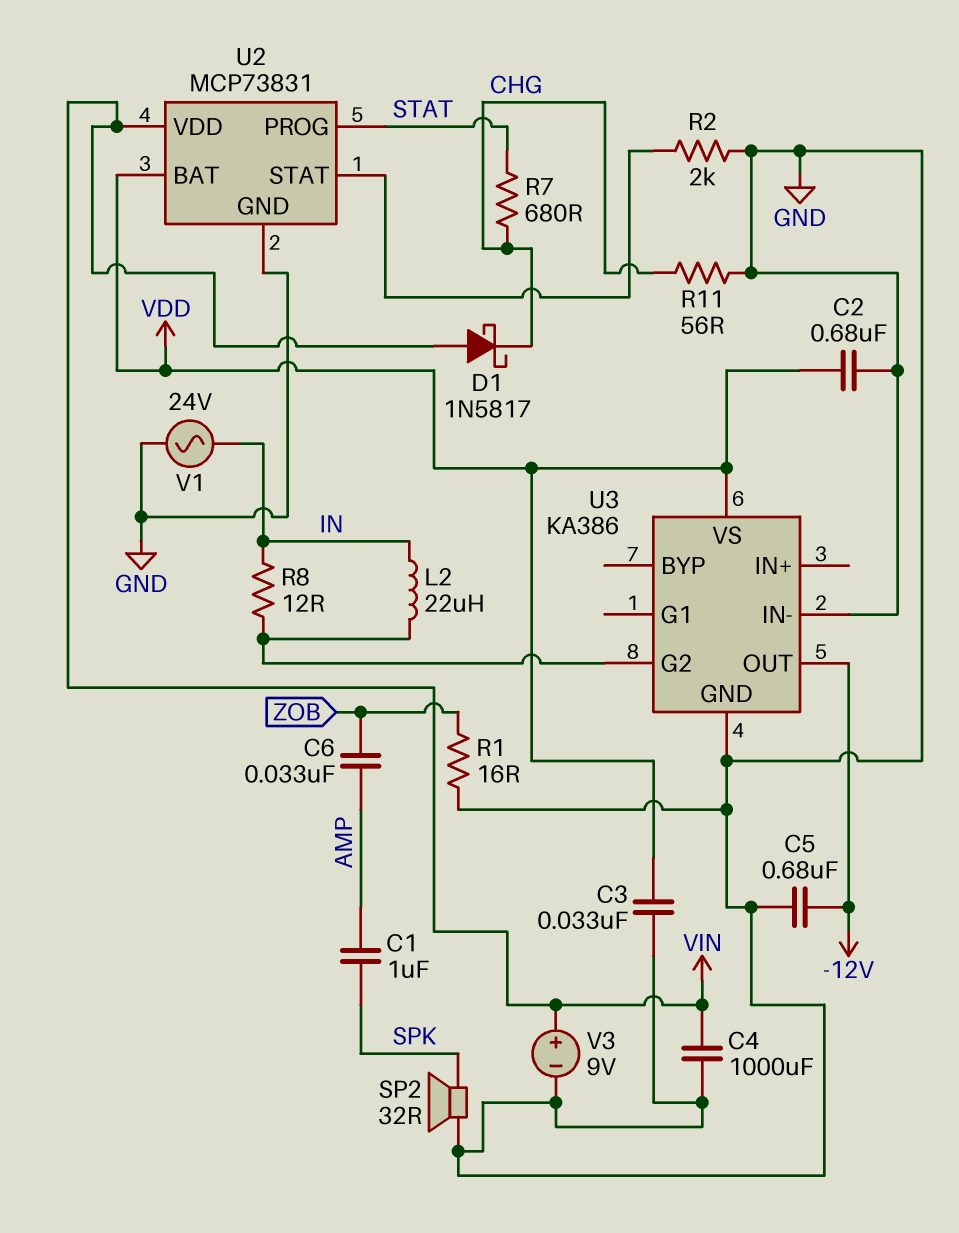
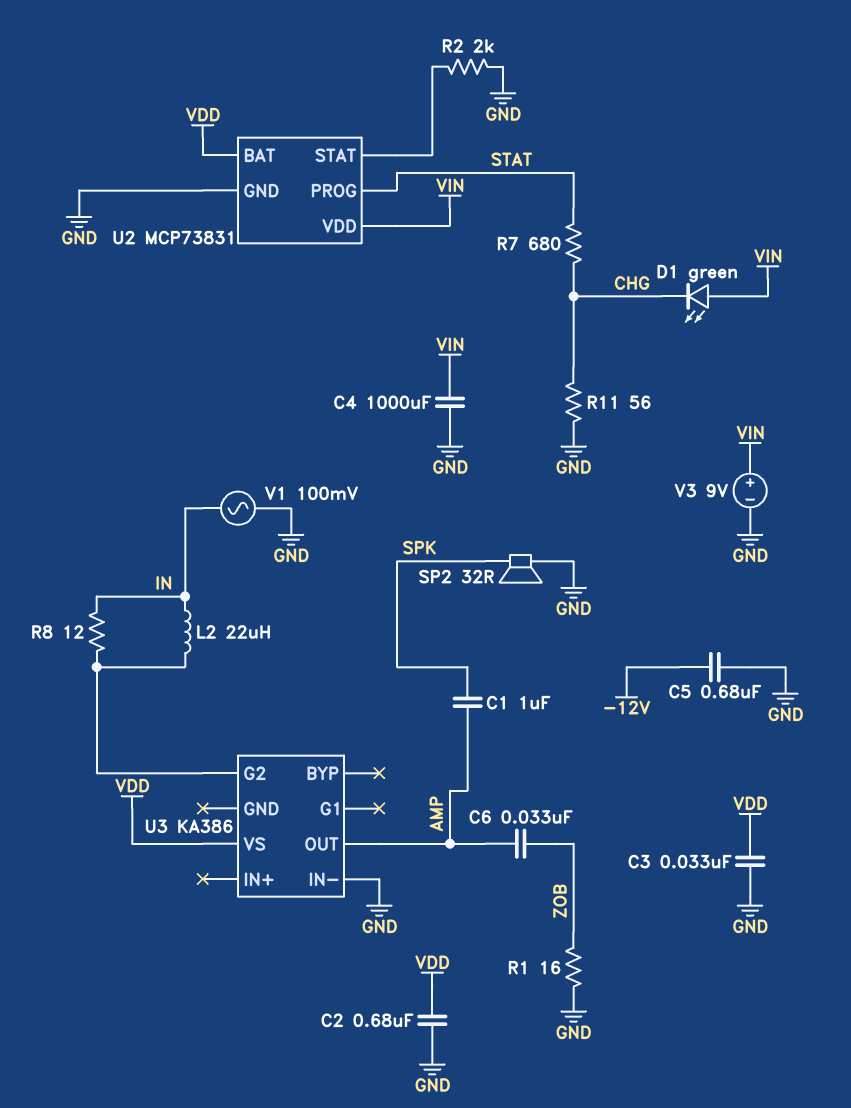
D1: schottky 1N5817 (A VIN, K CHG) -> LED green (A VIN, K CHG)
U3 pin GND: GND -> none
U3 pin OUT: -12V -> AMP
V1: AC 24V (GND, IN) -> AC 100mV (GND, IN)

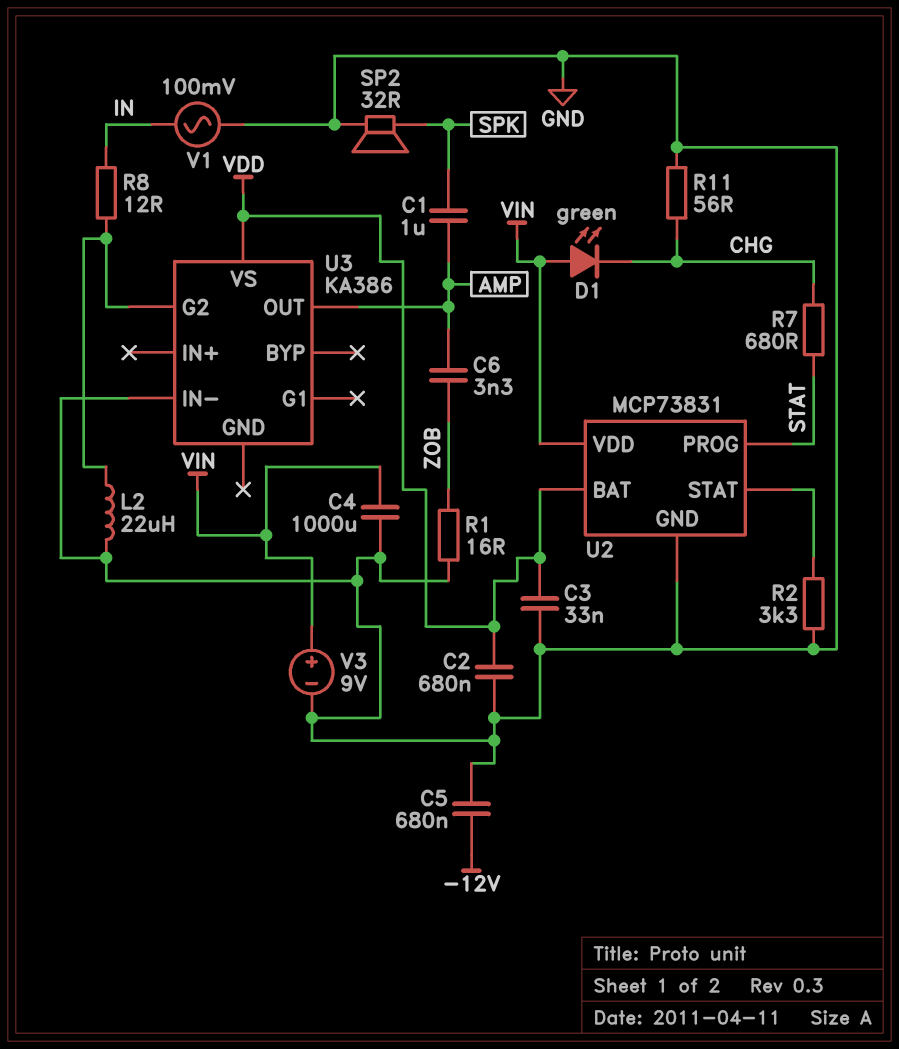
C6: 33nF (AMP, ZOB) -> 3.3nF (AMP, ZOB)
L2: 22uH (IN, U3/G2) -> 22uH (GND, U3/G2)
R2: 2k (GND, U2/STAT) -> 3.3k (GND, U2/STAT)

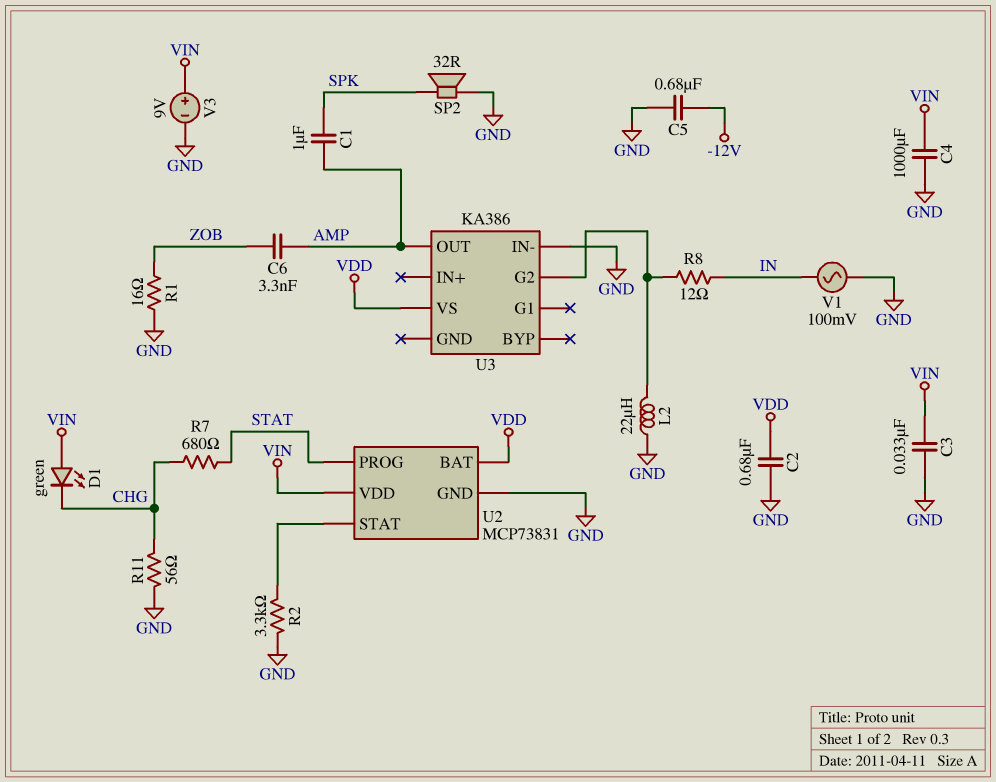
C3: 33nF (GND, VDD) -> 33nF (GND, VIN)

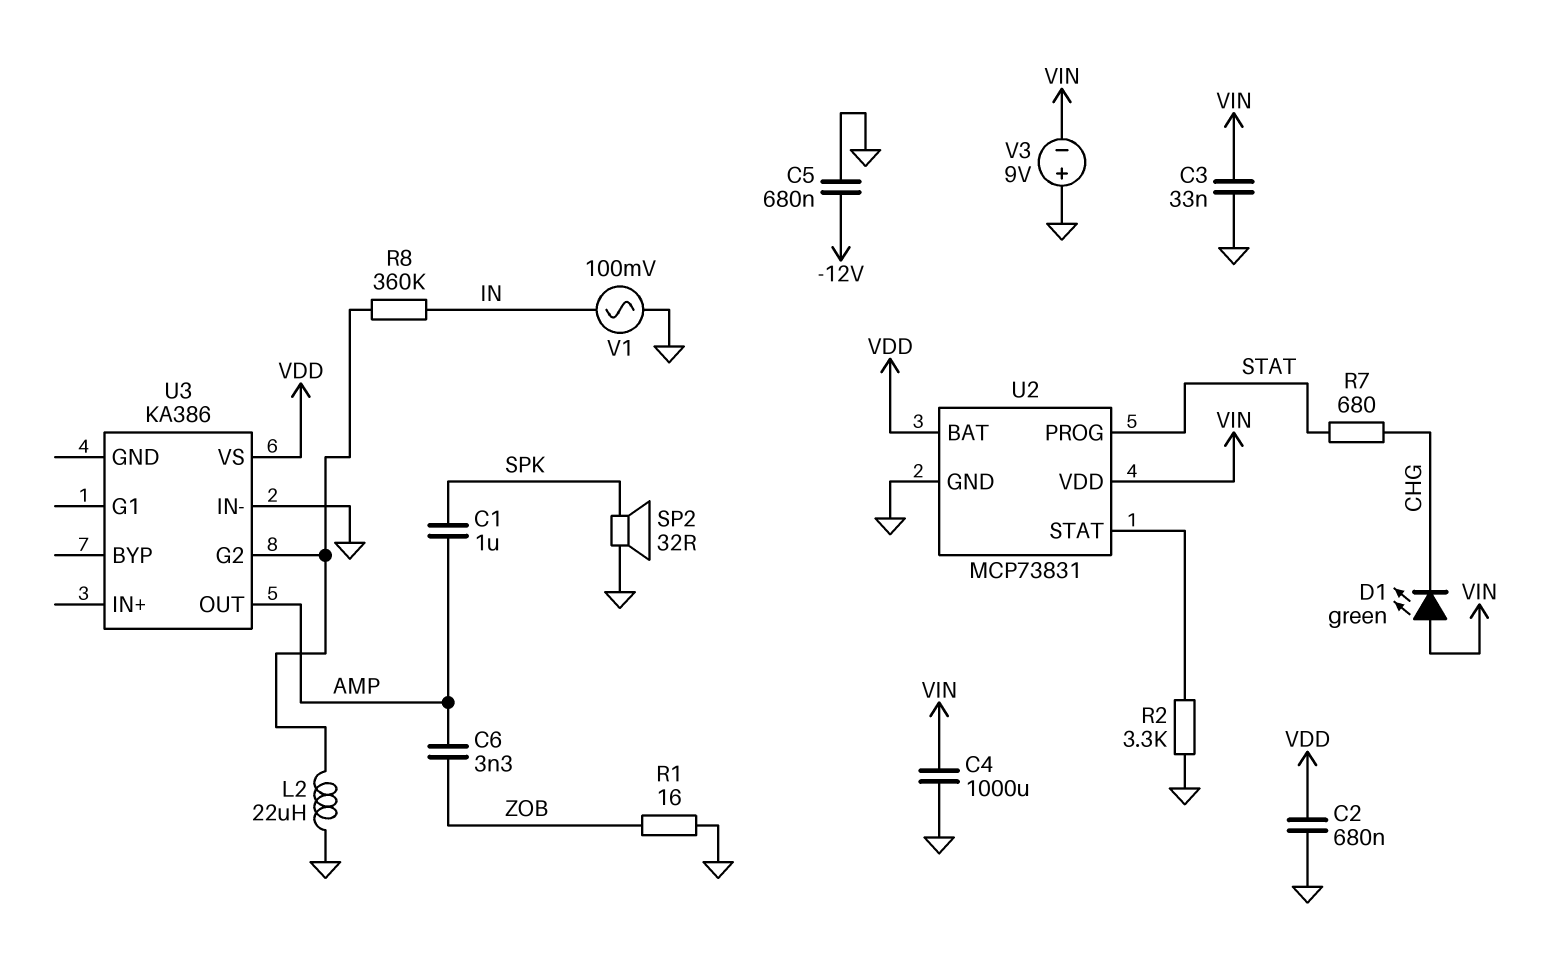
R8: 12 (IN, U3/G2) -> 360k (IN, U3/G2)
R11: 56 (CHG, GND) -> none
V3: 9V (plus VIN, minus GND) -> 9V (plus GND, minus VIN)

